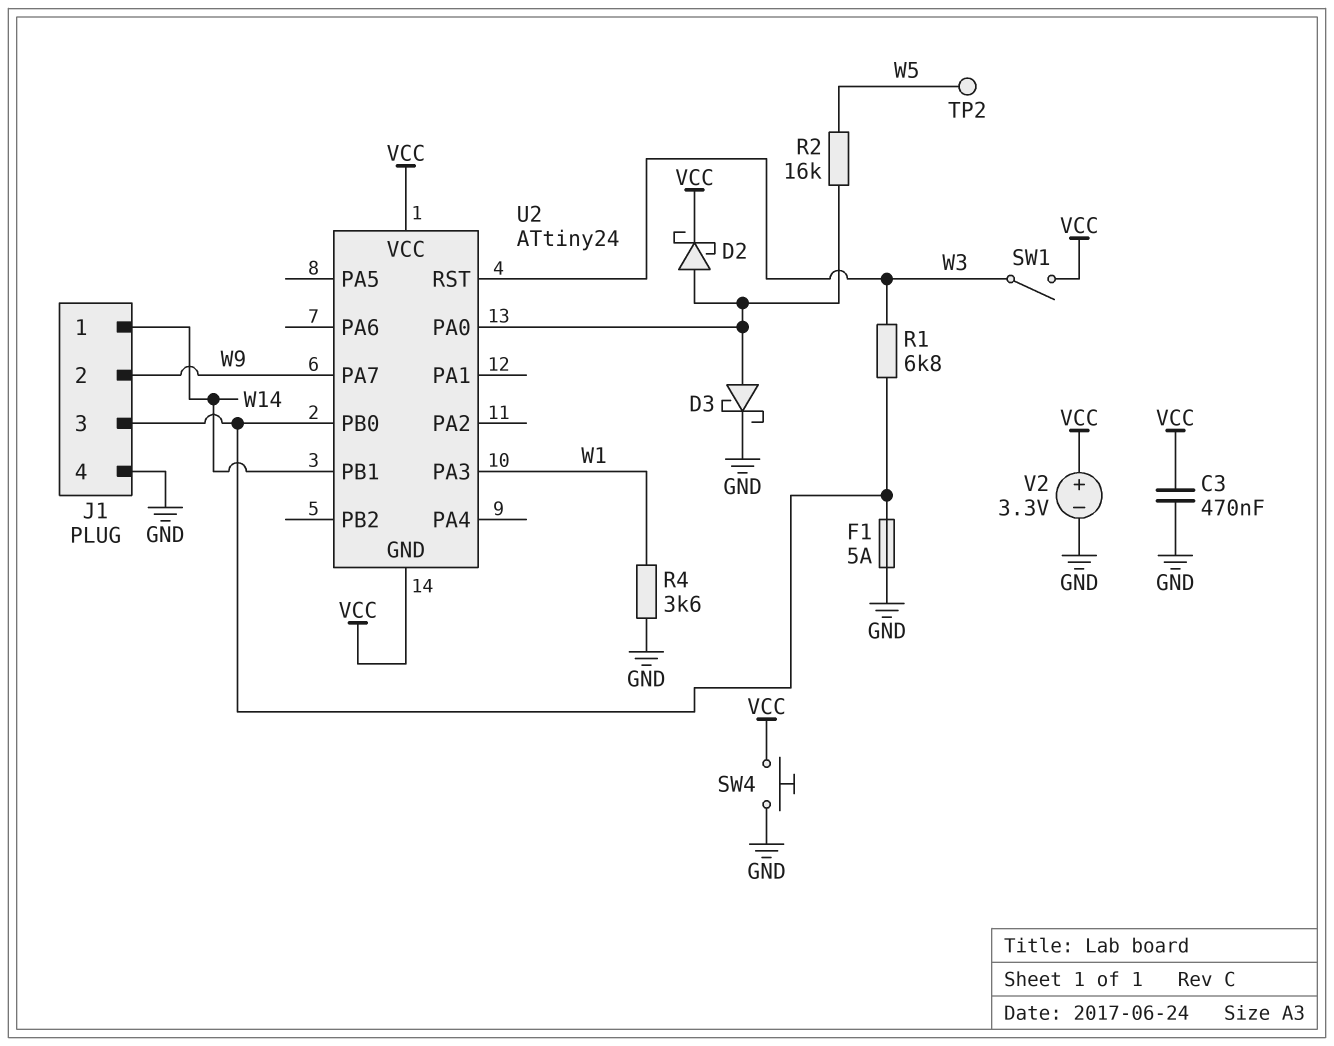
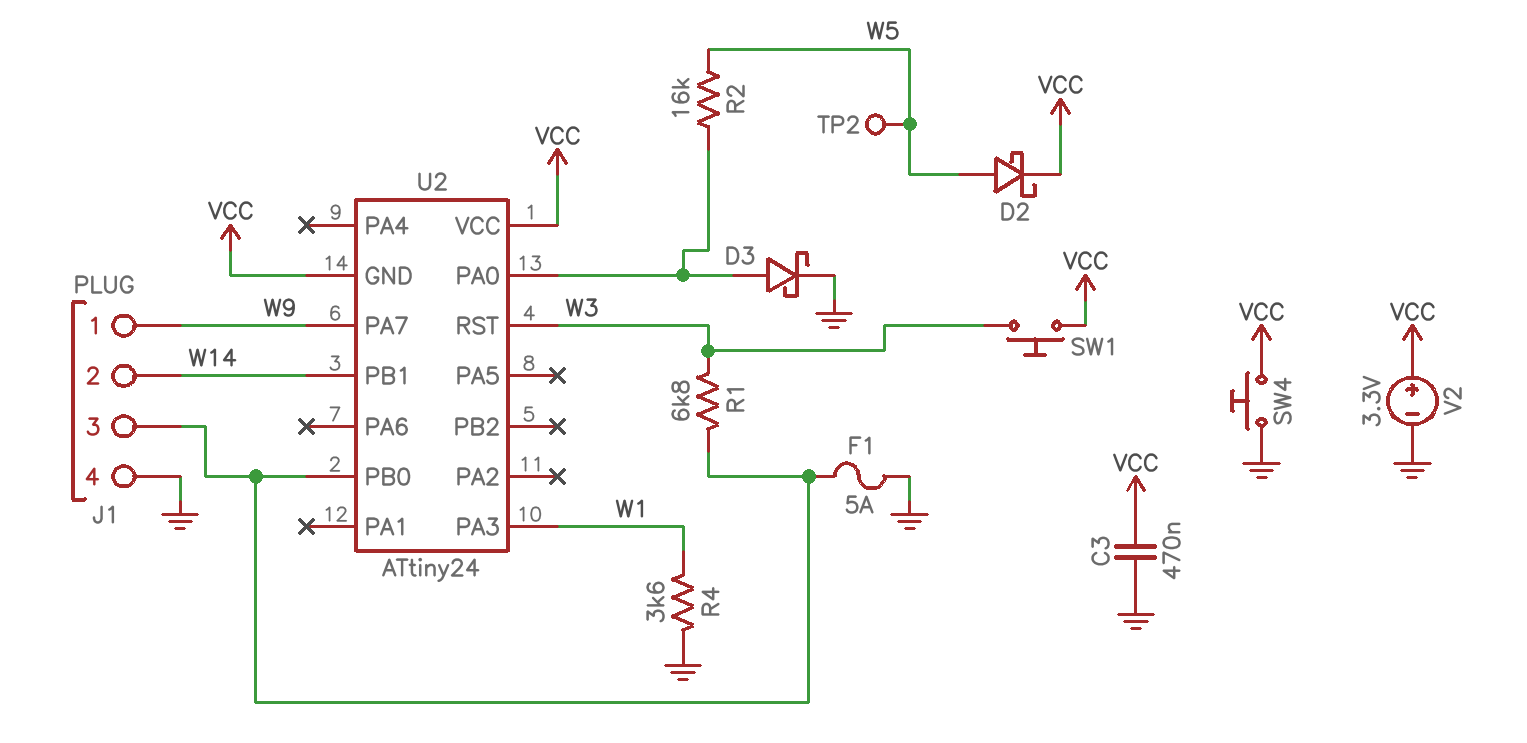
D2: schottky (A U2/PA0, K VCC) -> schottky (A W5, K VCC)
J1 pin 1: W14 -> W9
J1 pin 2: W9 -> W14
SW1: switch (VCC, W3) -> button (VCC, W3)

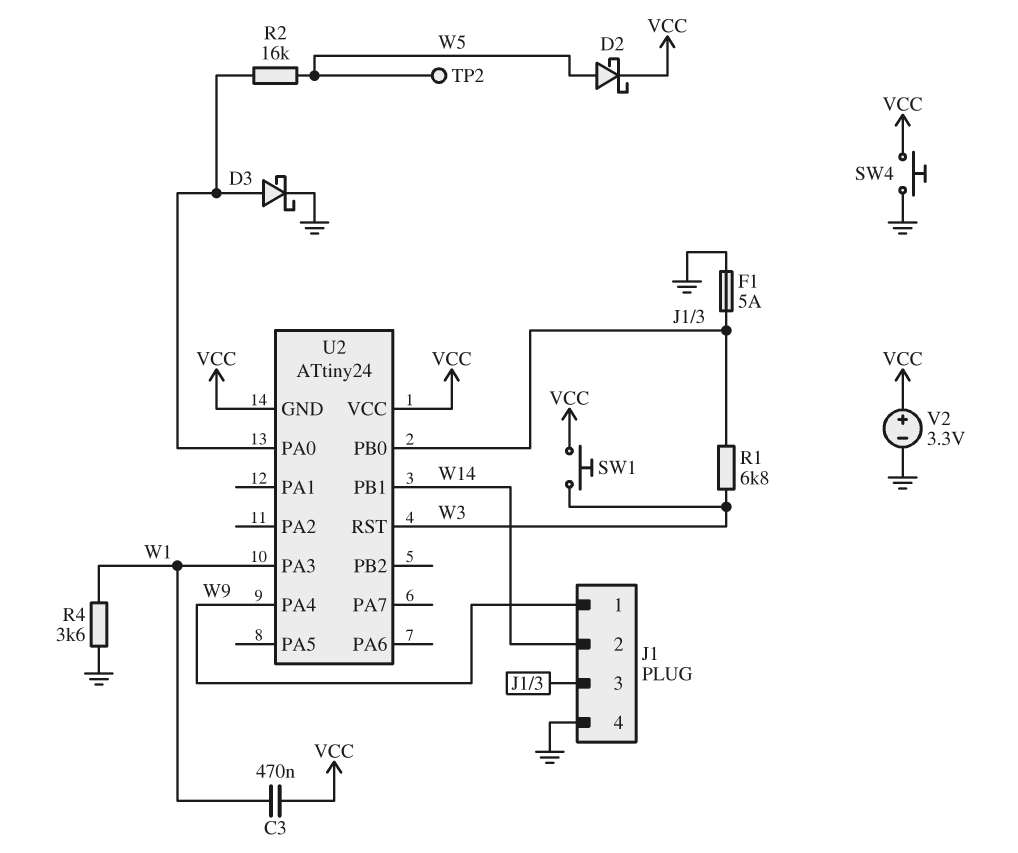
C3: 470nF (GND, VCC) -> 470nF (VCC, W1)
U2 pin PA4: none -> W9
U2 pin PA7: W9 -> none

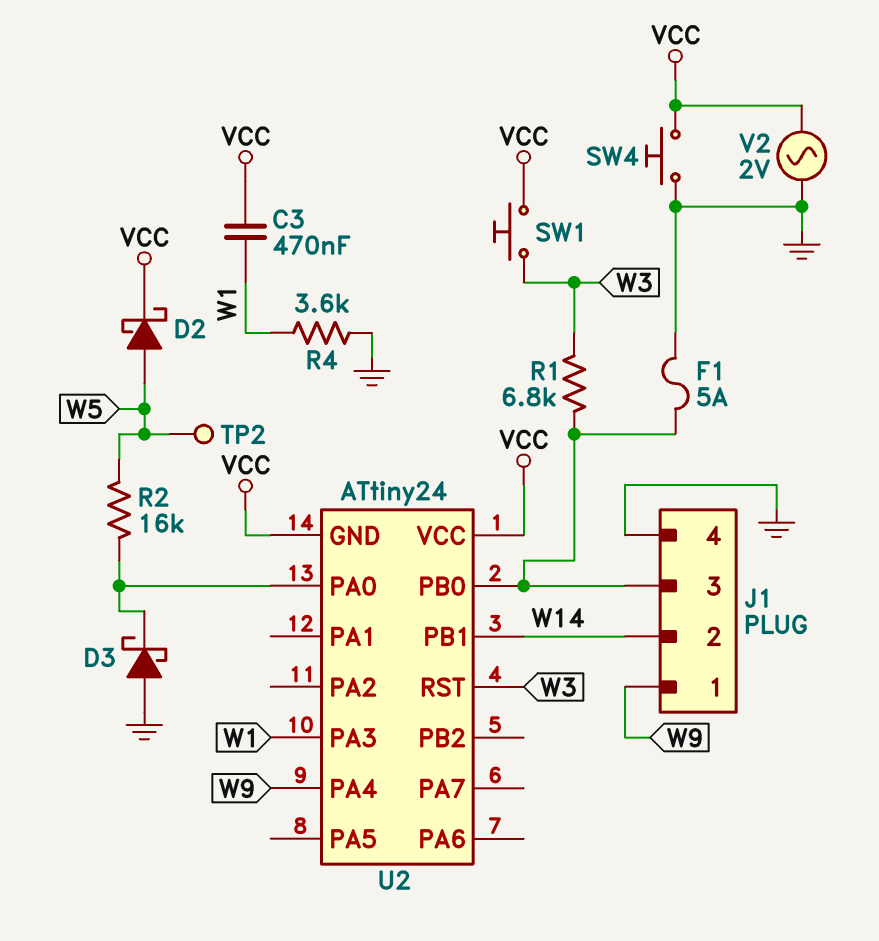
D3: schottky (A U2/PA0, K GND) -> schottky (A GND, K U2/PA0)
V2: 3.3V (plus VCC, minus GND) -> AC 2V (GND, VCC)

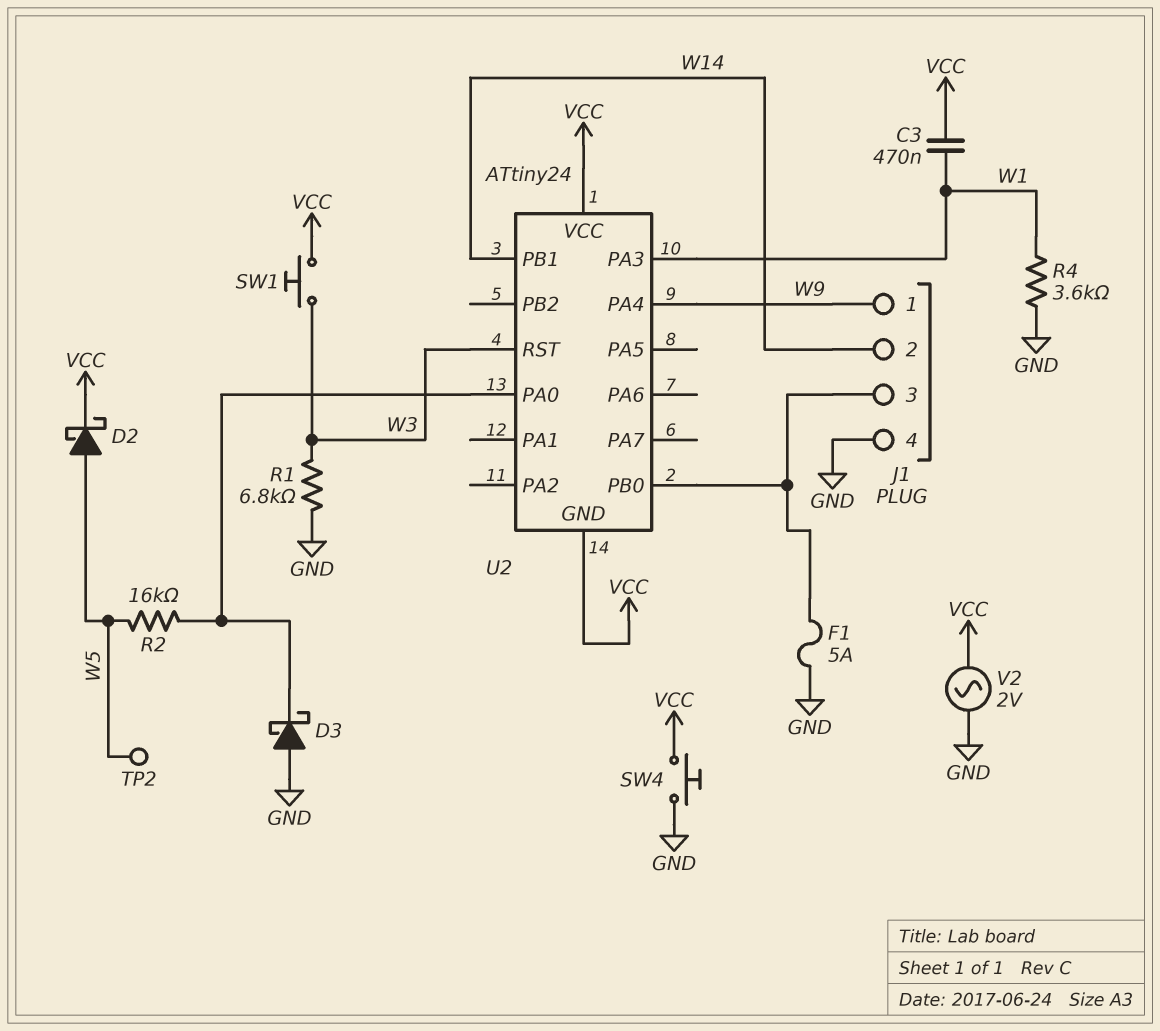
R1: 6.8k (J1/3, W3) -> 6.8k (GND, W3)

